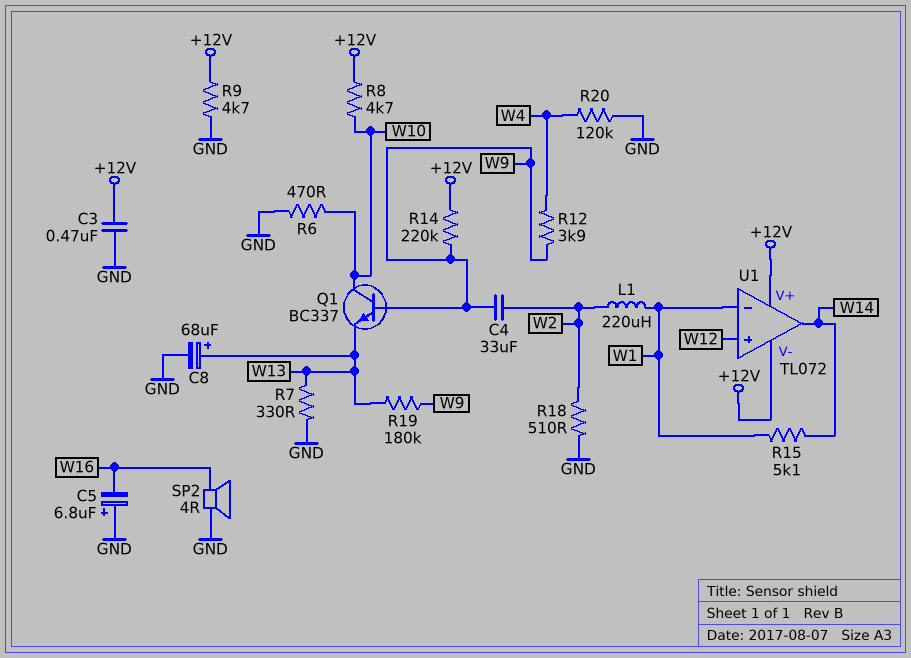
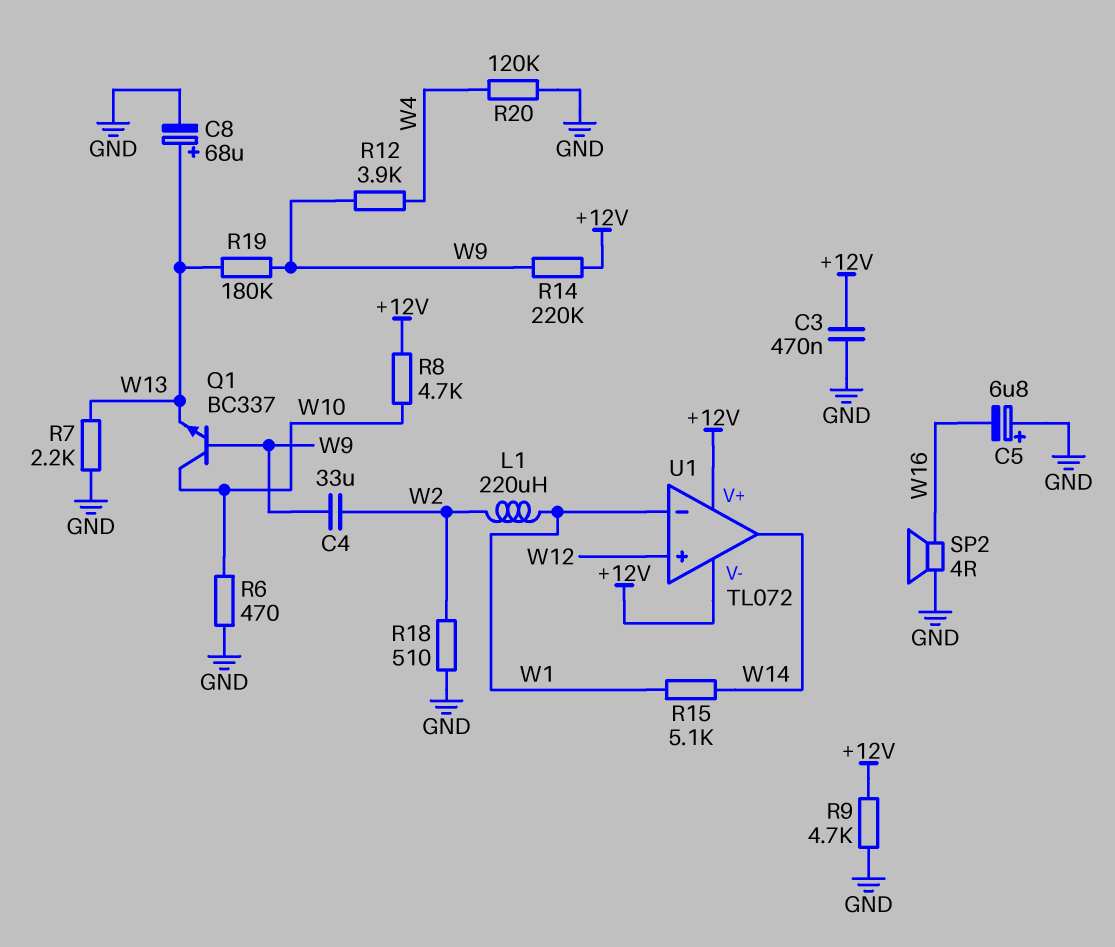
R7: 330 (GND, W13) -> 2.2k (GND, W13)

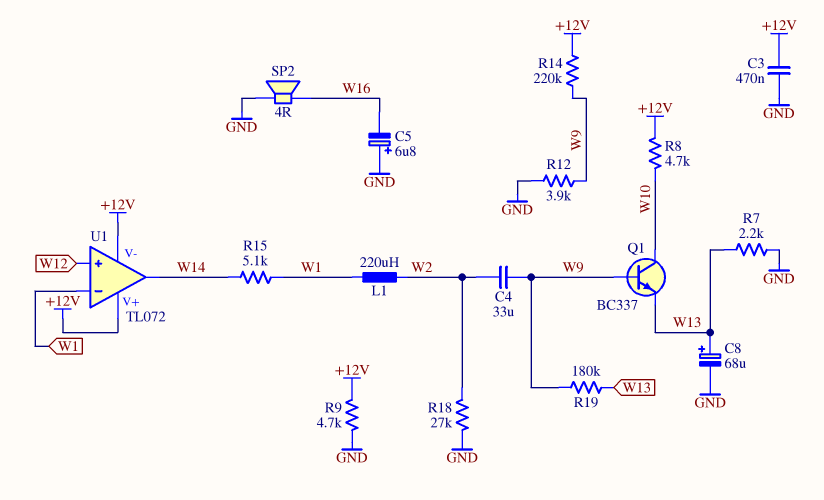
R6: 470 (GND, W10) -> none
R12: 3.9k (W4, W9) -> 3.9k (GND, W9)
R18: 510 (GND, W2) -> 27k (GND, W2)
R20: 120k (GND, W4) -> none

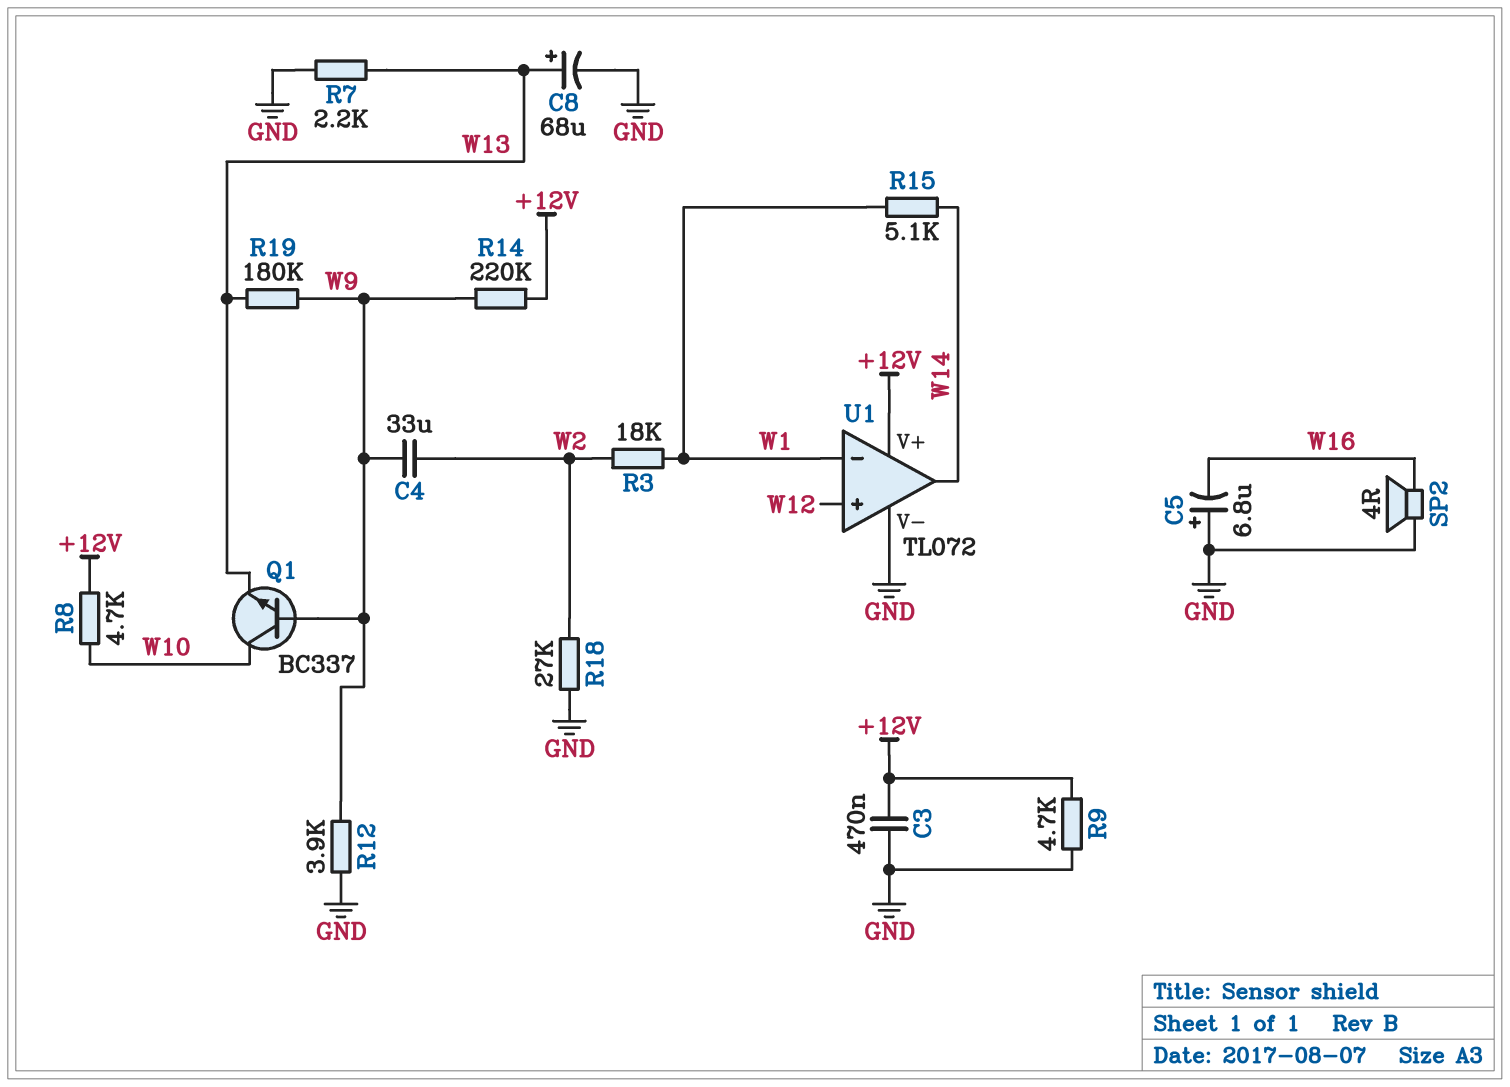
L1: 220uH (W1, W2) -> none
R3: none -> 18k (W1, W2)
U1 pin V-: +12V -> GND

